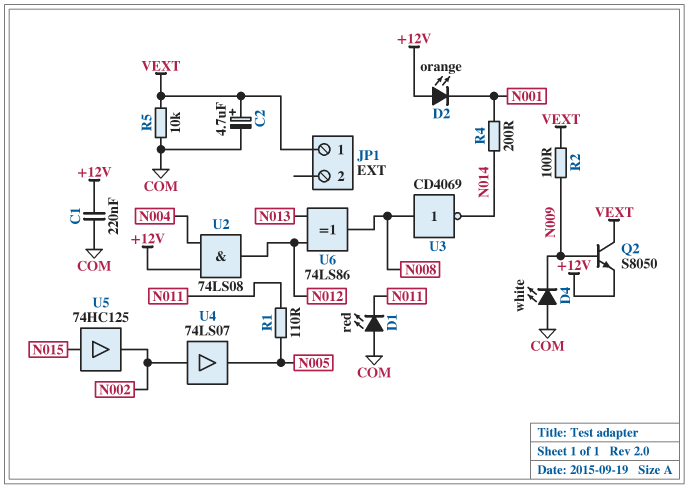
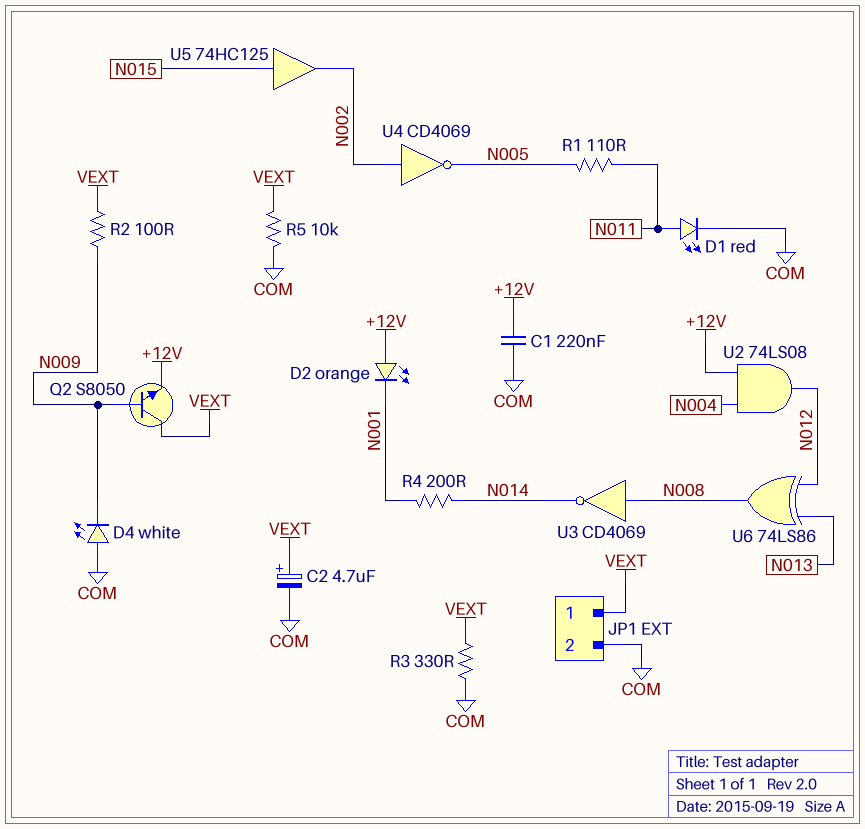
D1: LED red (A COM, K N011) -> LED red (A N011, K COM)
JP1 pin 2: none -> COM
R3: none -> 330 (COM, VEXT)
U4: buffer 74LS07 (in N002, out N005) -> NOT CD4069 (in N002, out N005)

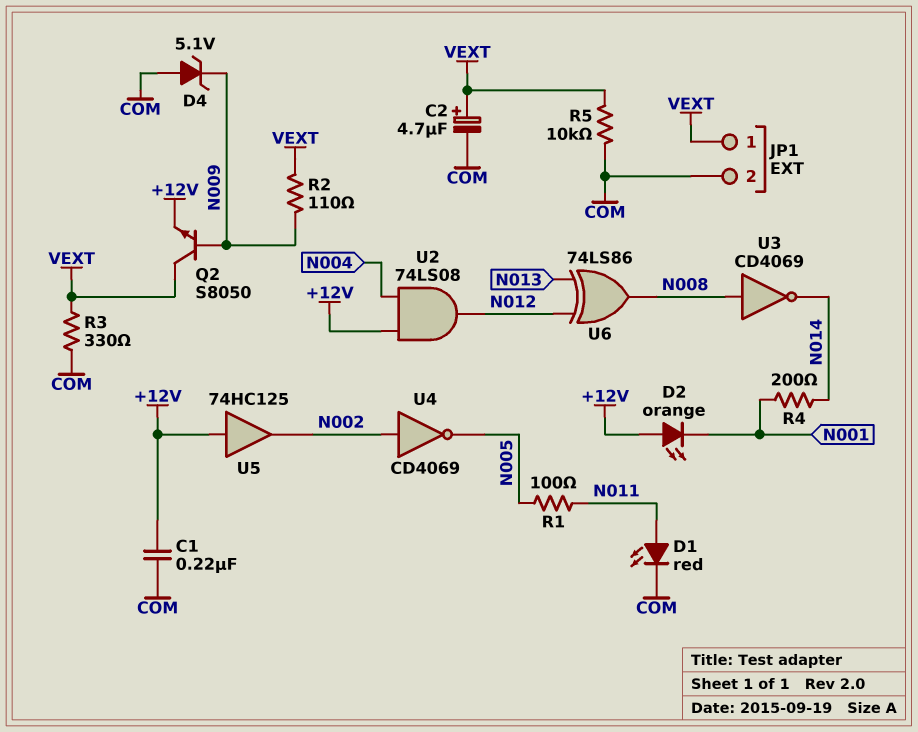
D4: LED white (A COM, K N009) -> zener 5.1V (A COM, K N009)
R1: 110 (N005, N011) -> 100 (N005, N011)
R2: 100 (N009, VEXT) -> 110 (N009, VEXT)
U5: buffer 74HC125 (in N015, out N002) -> buffer 74HC125 (in +12V, out N002)

